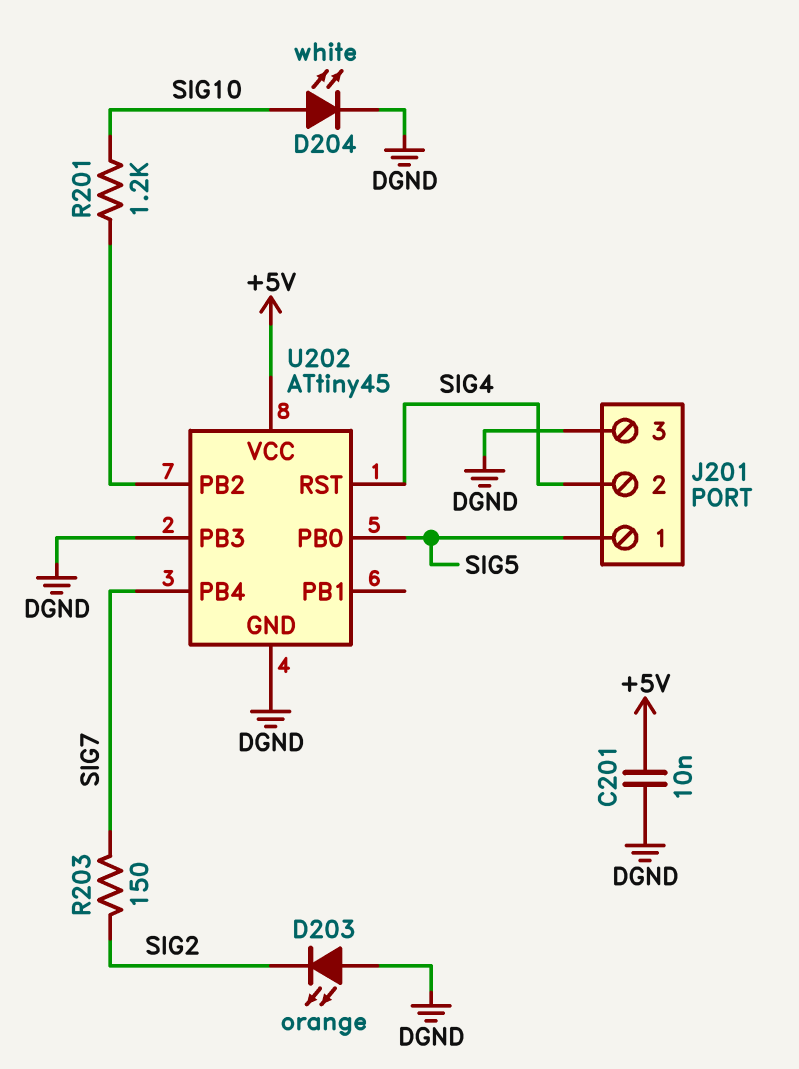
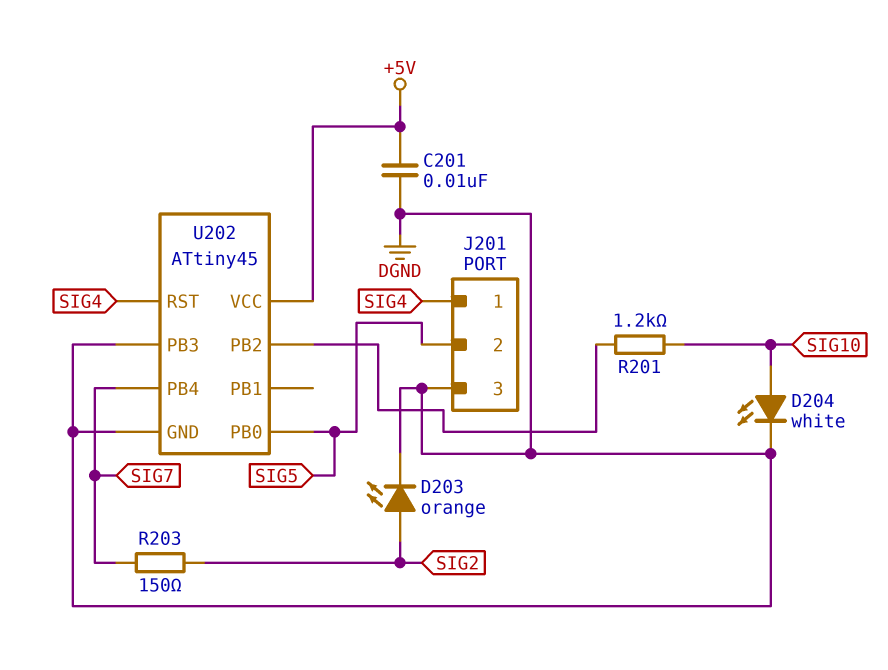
D203: LED orange (A DGND, K SIG2) -> LED orange (A SIG2, K DGND)
J201 pin 1: SIG5 -> SIG4
J201 pin 2: SIG4 -> SIG5

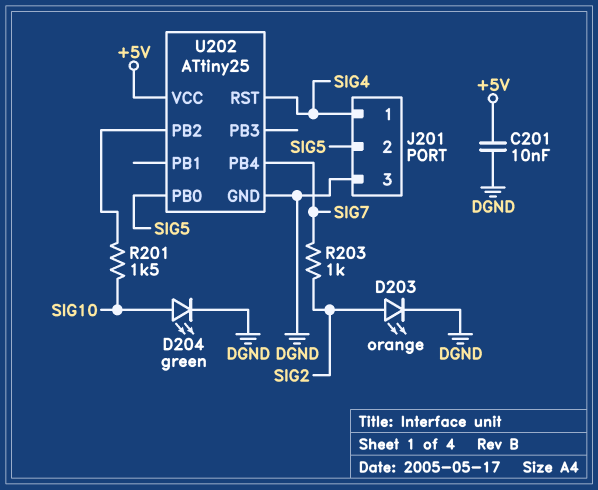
D204: LED white (A SIG10, K DGND) -> LED green (A SIG10, K DGND)
R201: 1.2k (SIG10, U202/PB2) -> 1.5k (SIG10, U202/PB2)
R203: 150 (SIG2, SIG7) -> 1k (SIG2, SIG7)
U202: ATtiny45 -> ATtiny25
U202 pin PB3: DGND -> none

